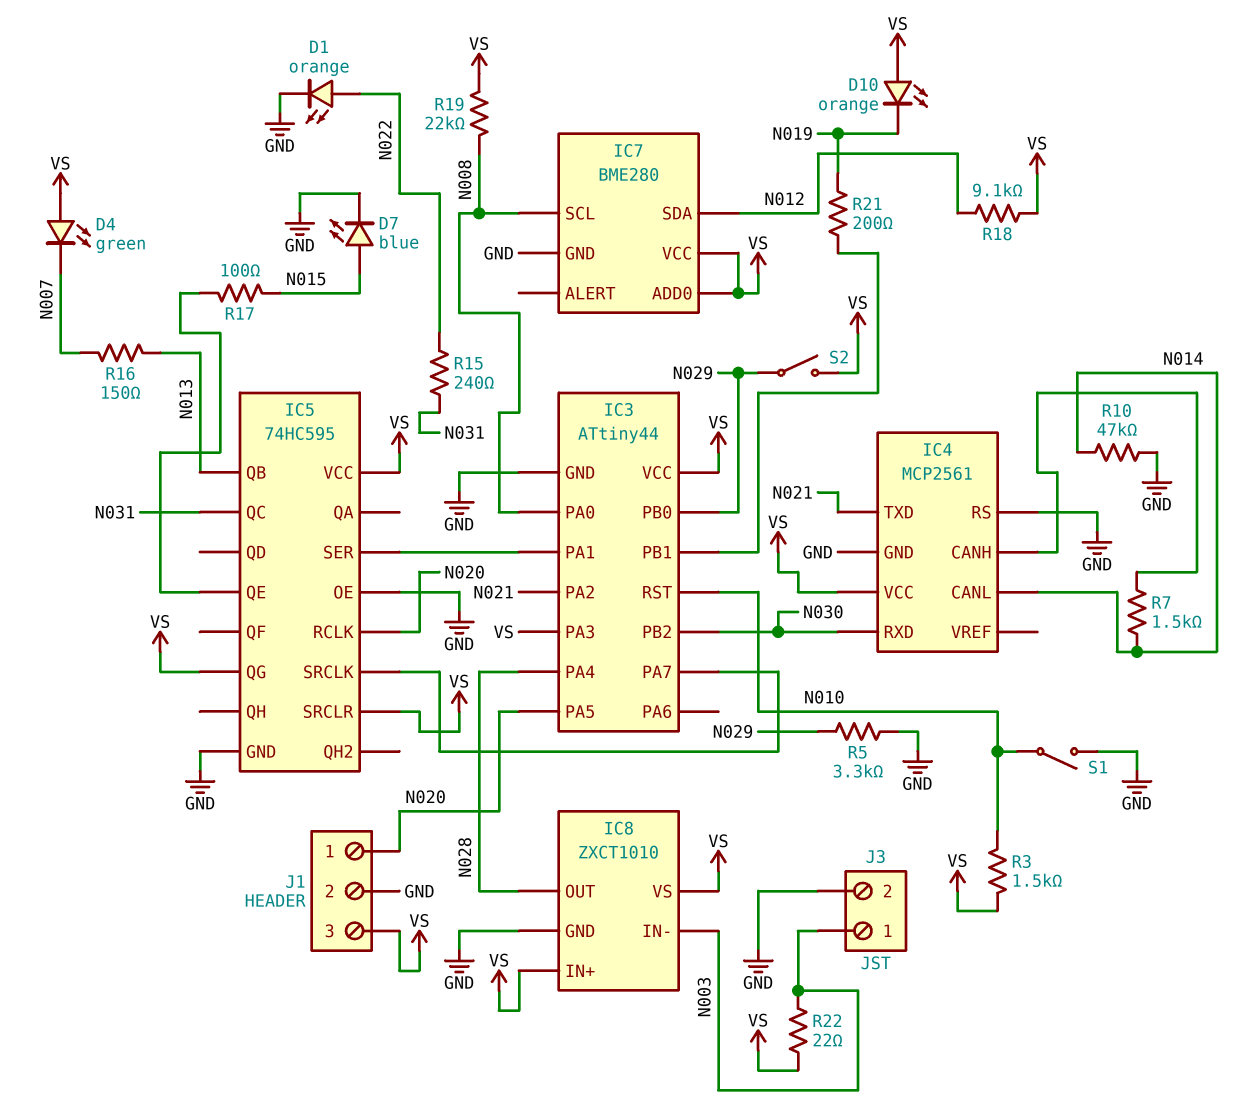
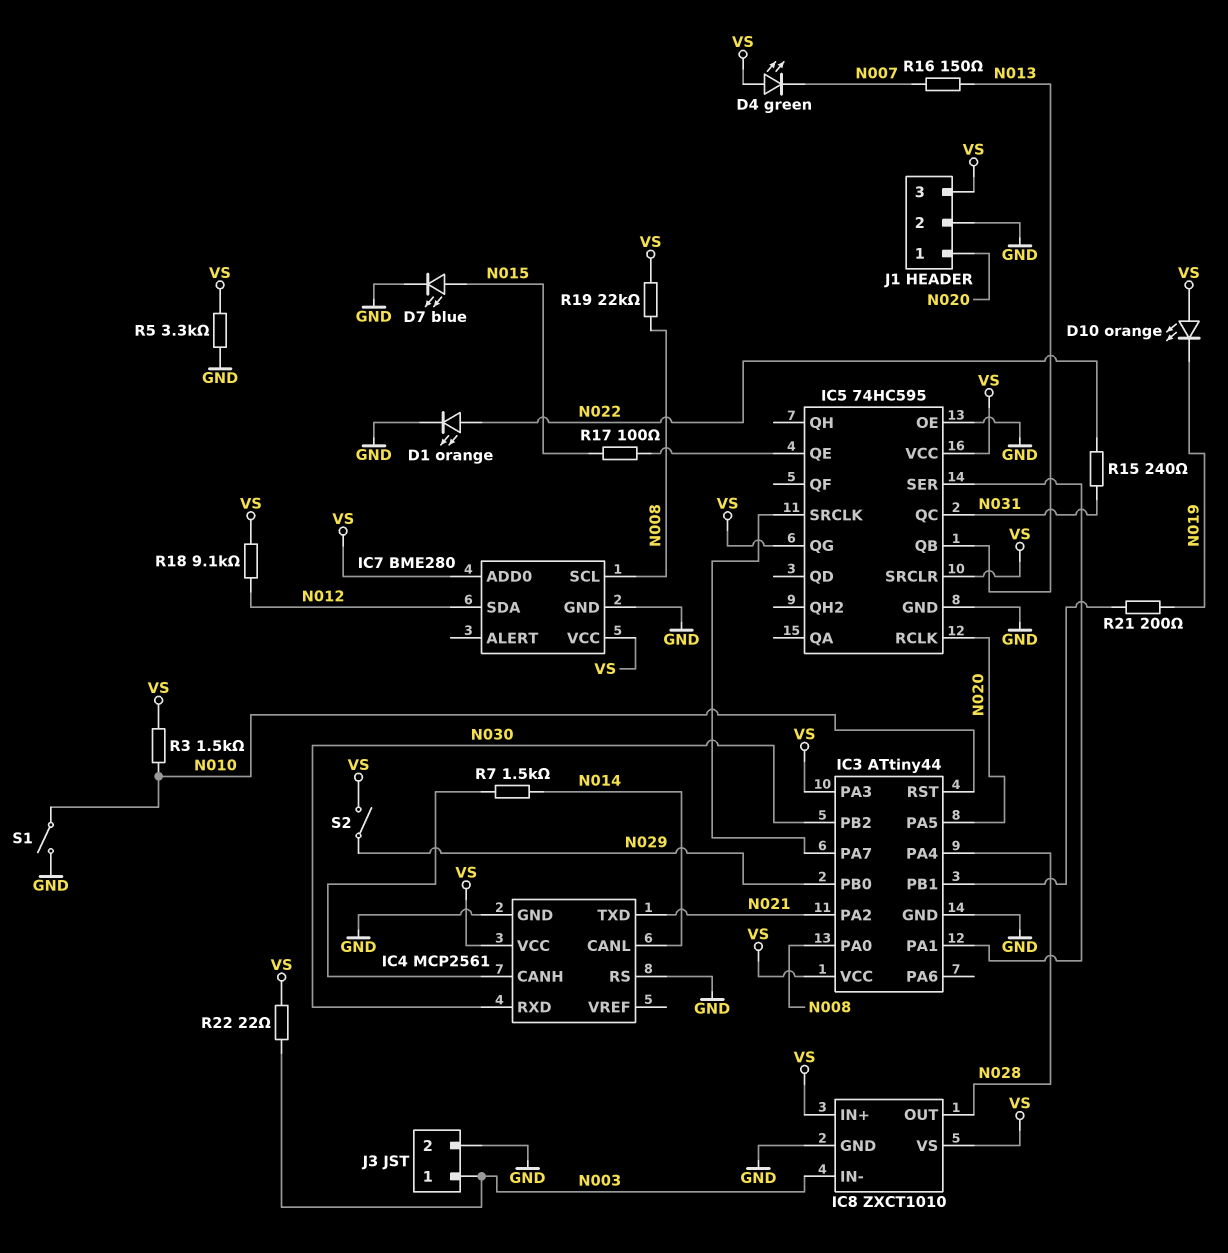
R5: 3.3k (GND, N029) -> 3.3k (GND, VS)
R10: 47k (GND, N014) -> none

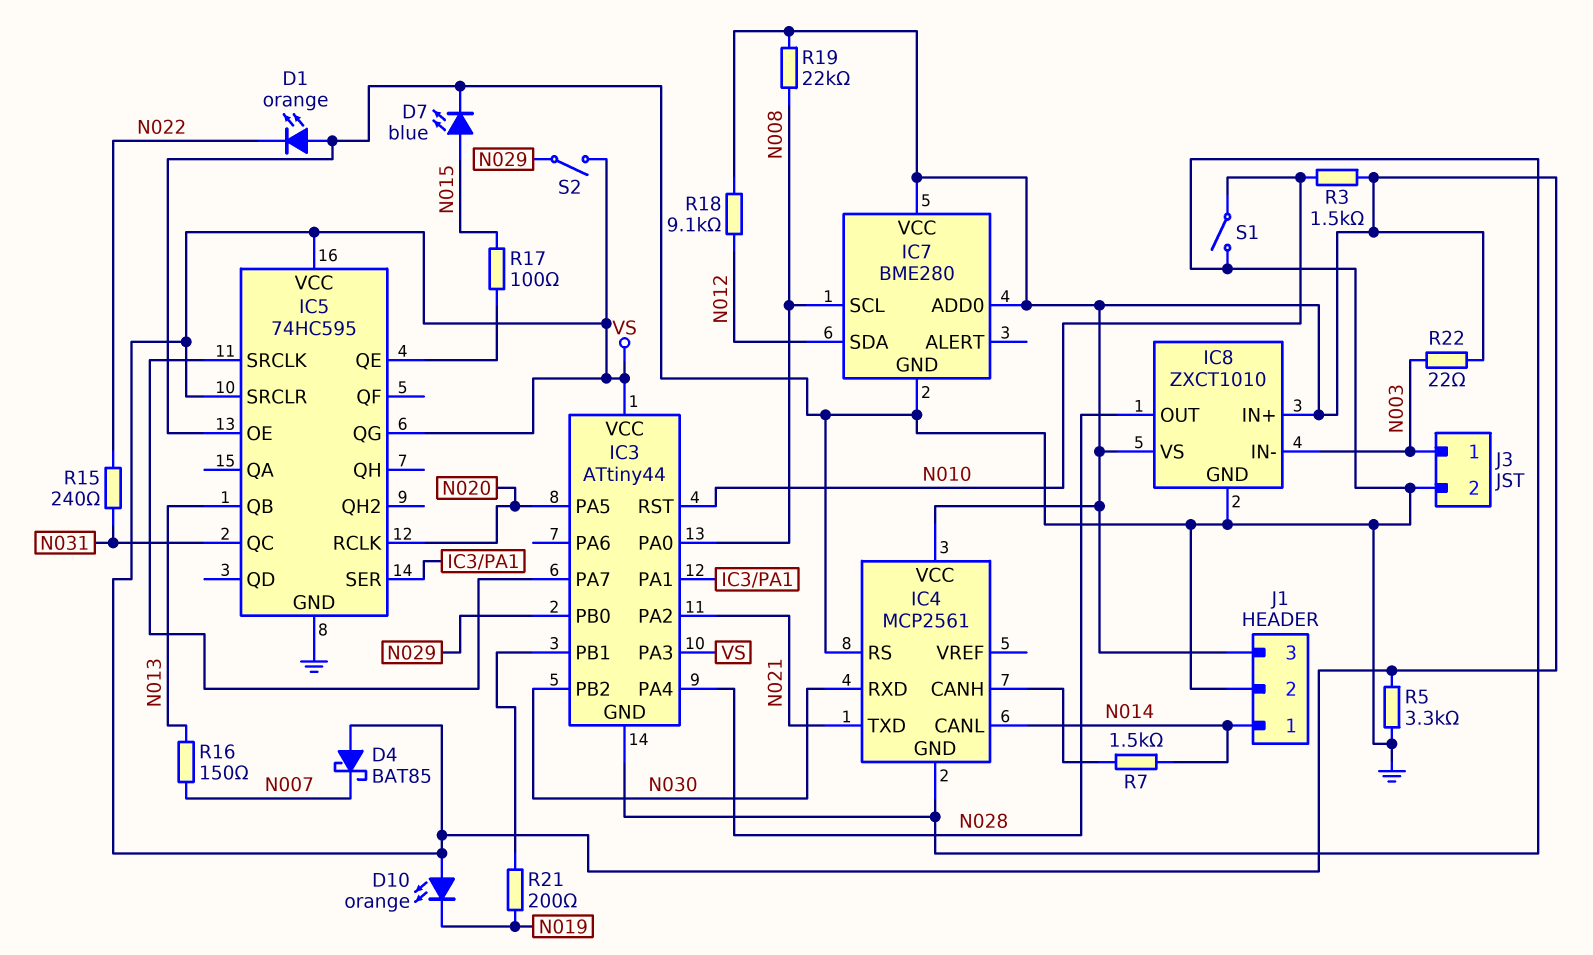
D1: LED orange (A N022, K GND) -> LED orange (A GND, K N022)
D4: LED green (A VS, K N007) -> schottky BAT85 (A VS, K N007)
J1 pin 1: N020 -> N014

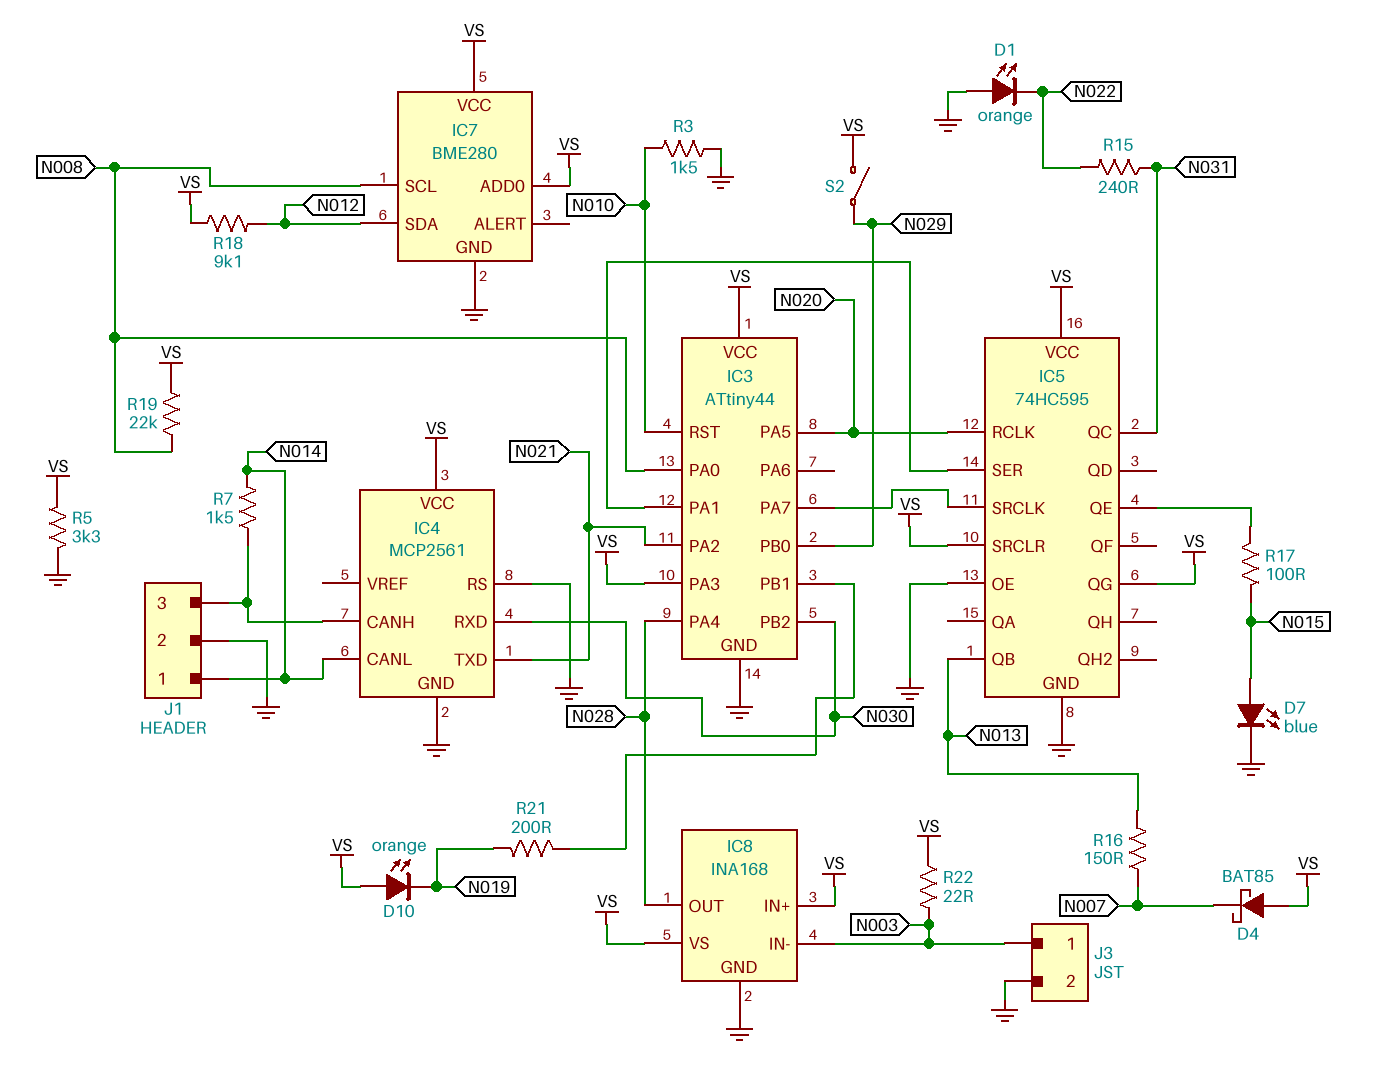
IC8: ZXCT1010 -> INA168
J1 pin 3: VS -> IC4/CANH
R3: 1.5k (N010, VS) -> 1.5k (GND, N010)
S1: switch (GND, N010) -> none

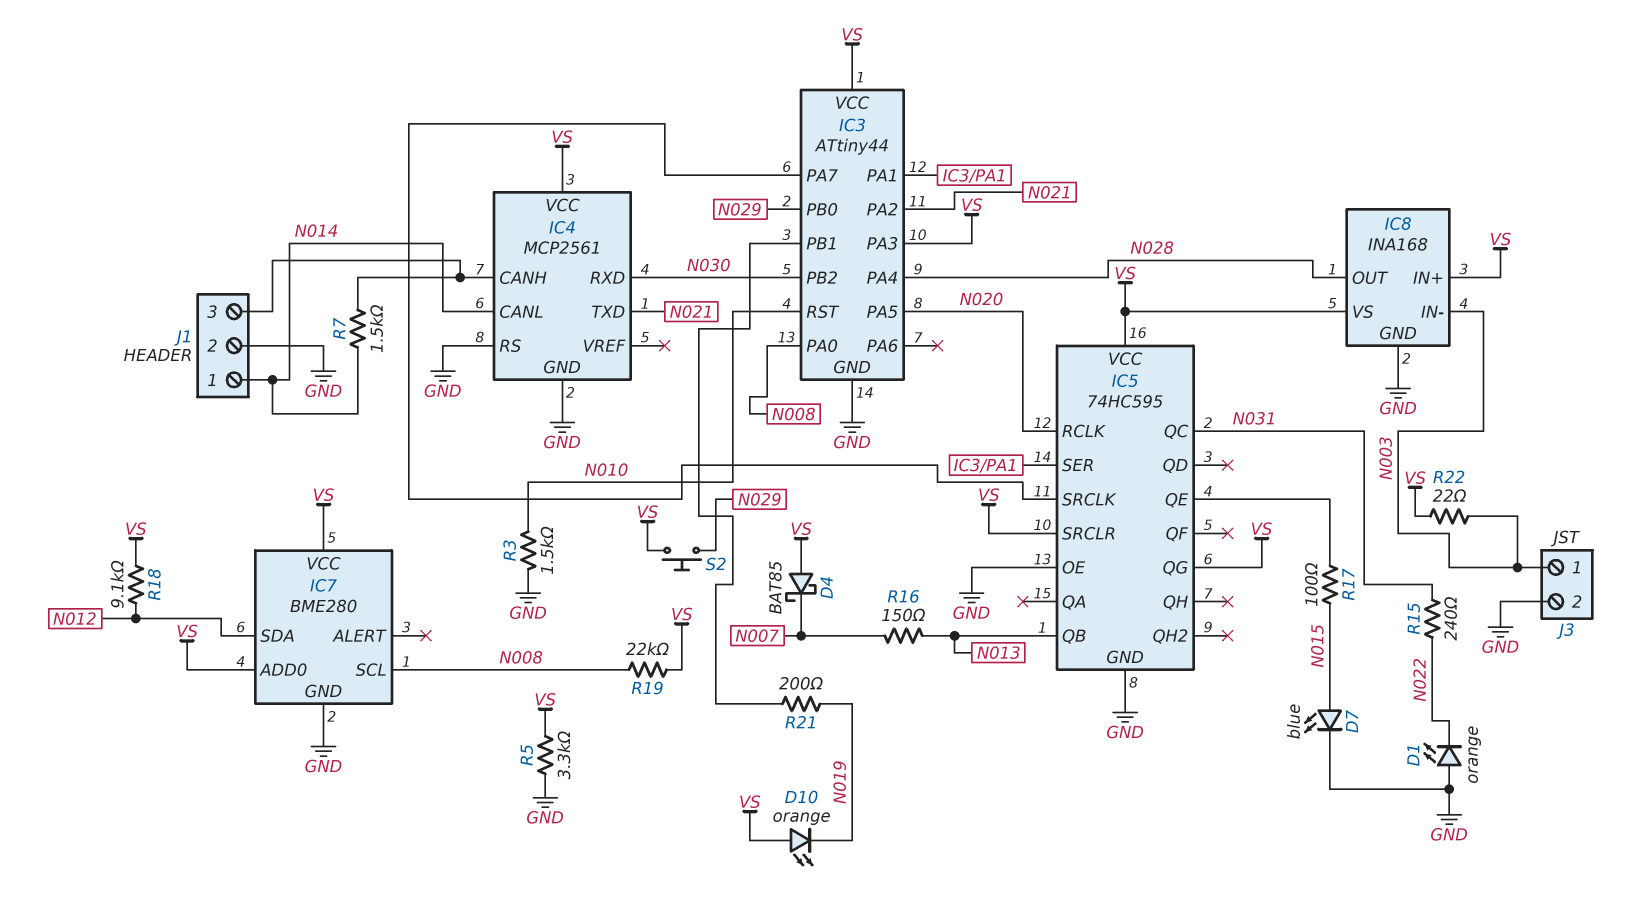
S2: switch (N029, VS) -> button (N029, VS)

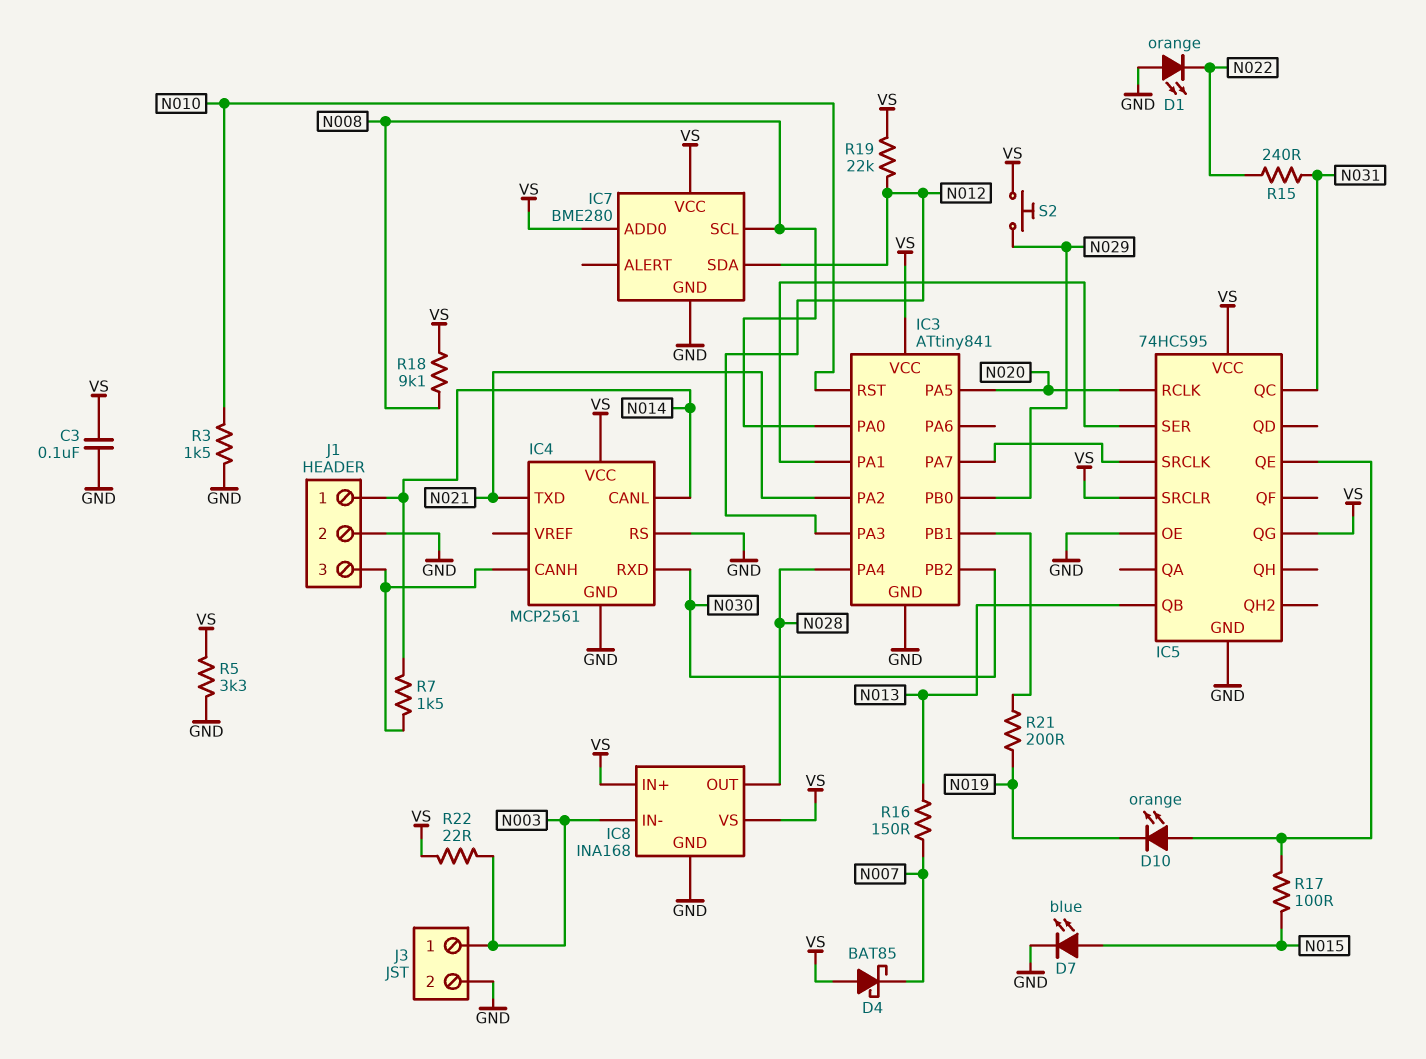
C3: none -> 100nF (GND, VS)
D10: LED orange (A VS, K N019) -> LED orange (A IC5/QE, K N019)
IC3: ATtiny44 -> ATtiny841
IC3 pin PA3: VS -> N012
R18: 9.1k (N012, VS) -> 9.1k (N008, VS)
R19: 22k (N008, VS) -> 22k (N012, VS)

